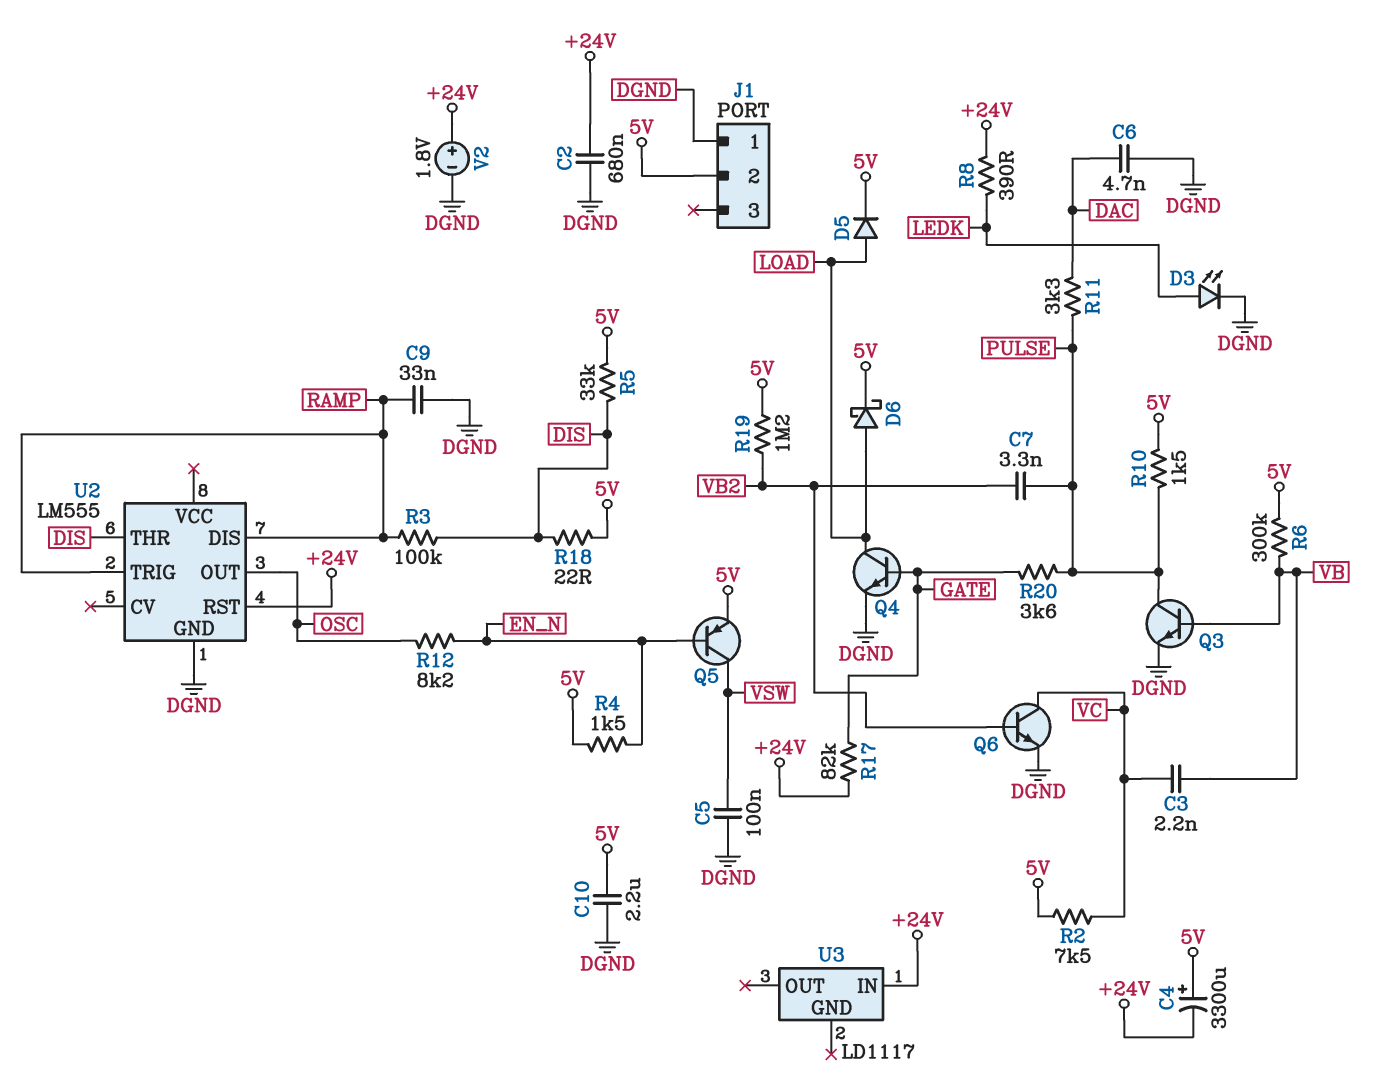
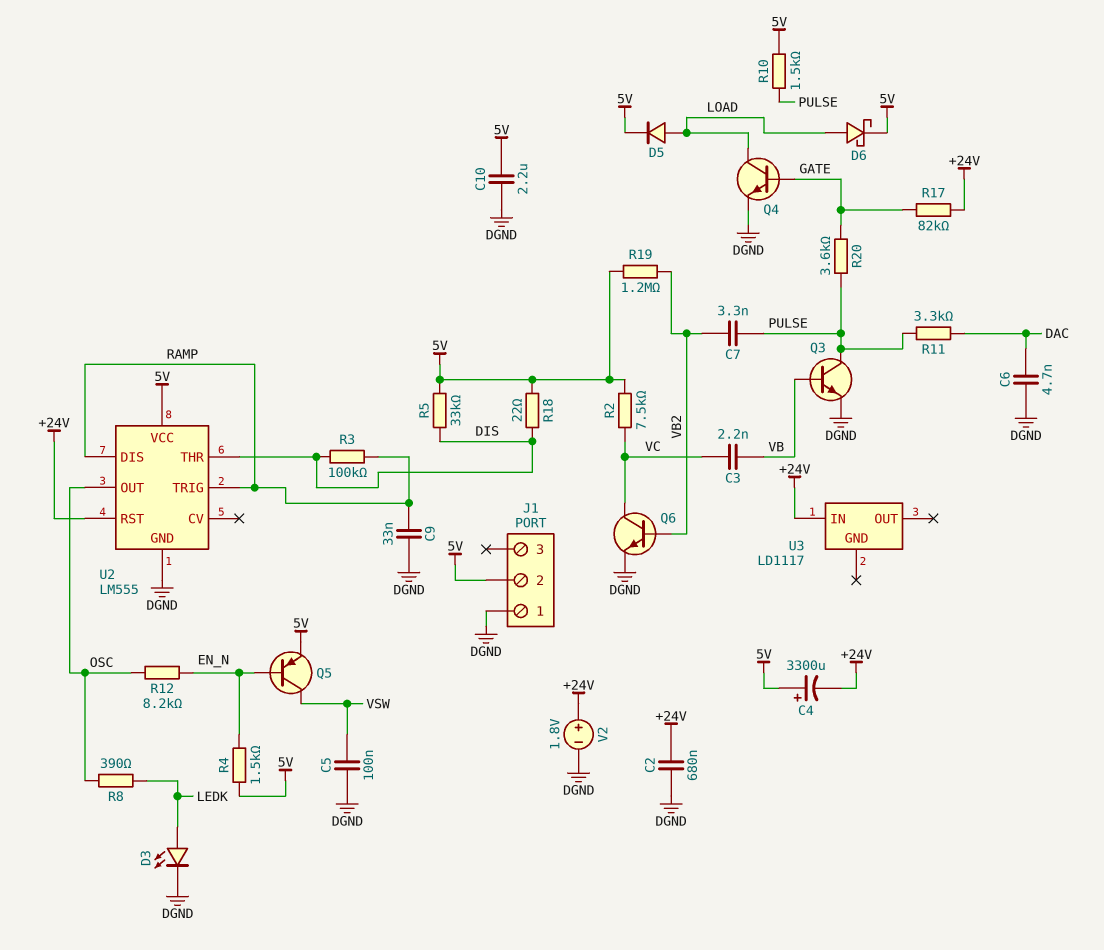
R6: 300k (5V, VB) -> none
R8: 390 (+24V, LEDK) -> 390 (LEDK, OSC)
U2 pin VCC: none -> 5V

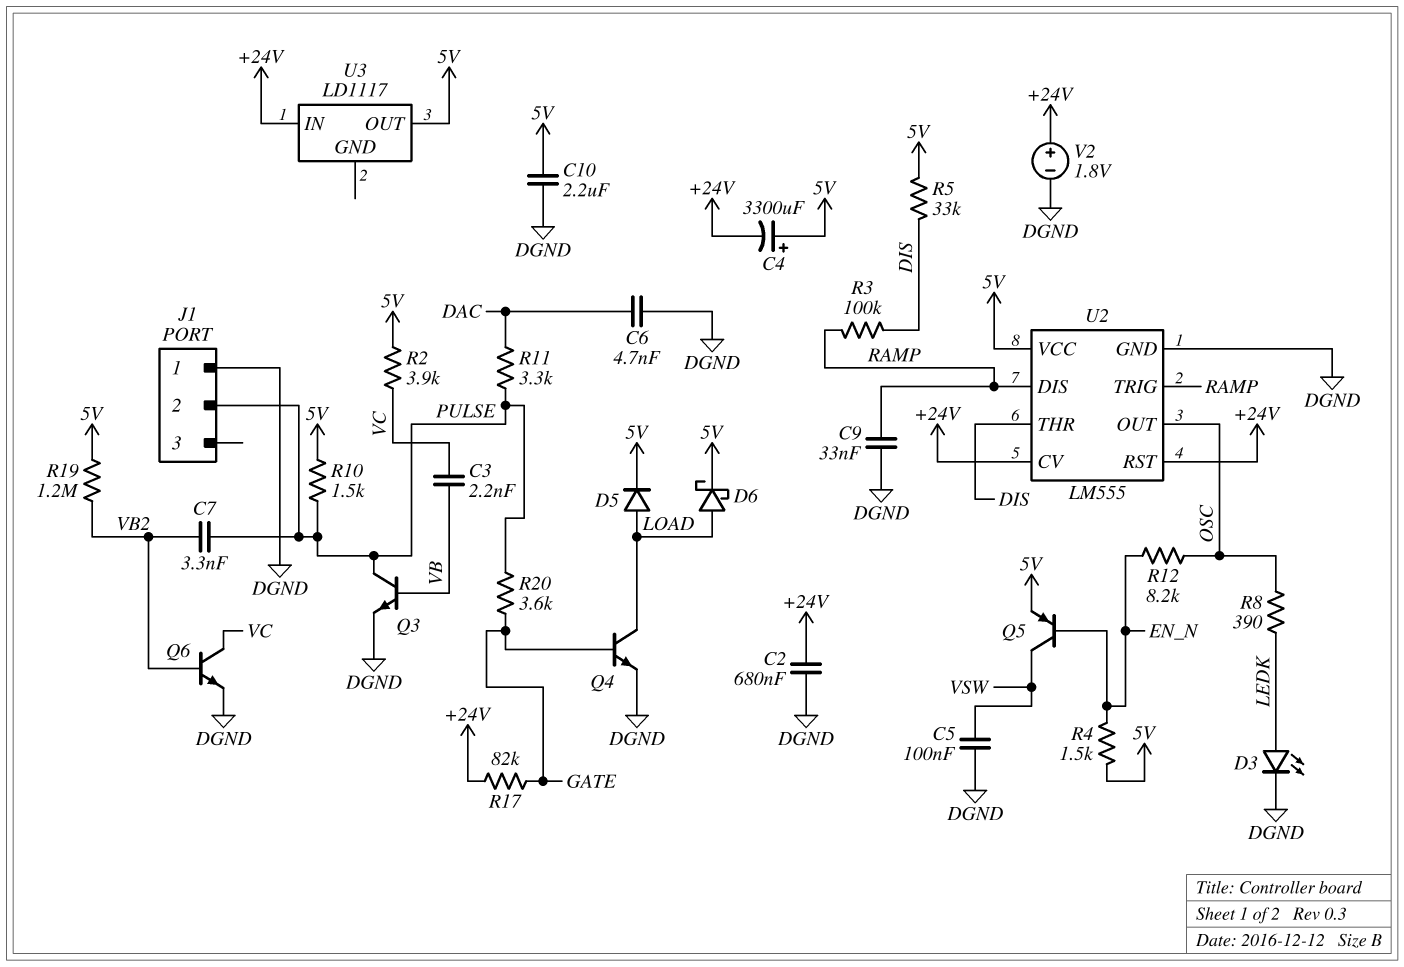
J1 pin 2: 5V -> PULSE
R2: 7.5k (5V, VC) -> 3.9k (5V, VC)
R18: 22 (5V, DIS) -> none
U2 pin CV: none -> +24V
U3 pin OUT: none -> 5V

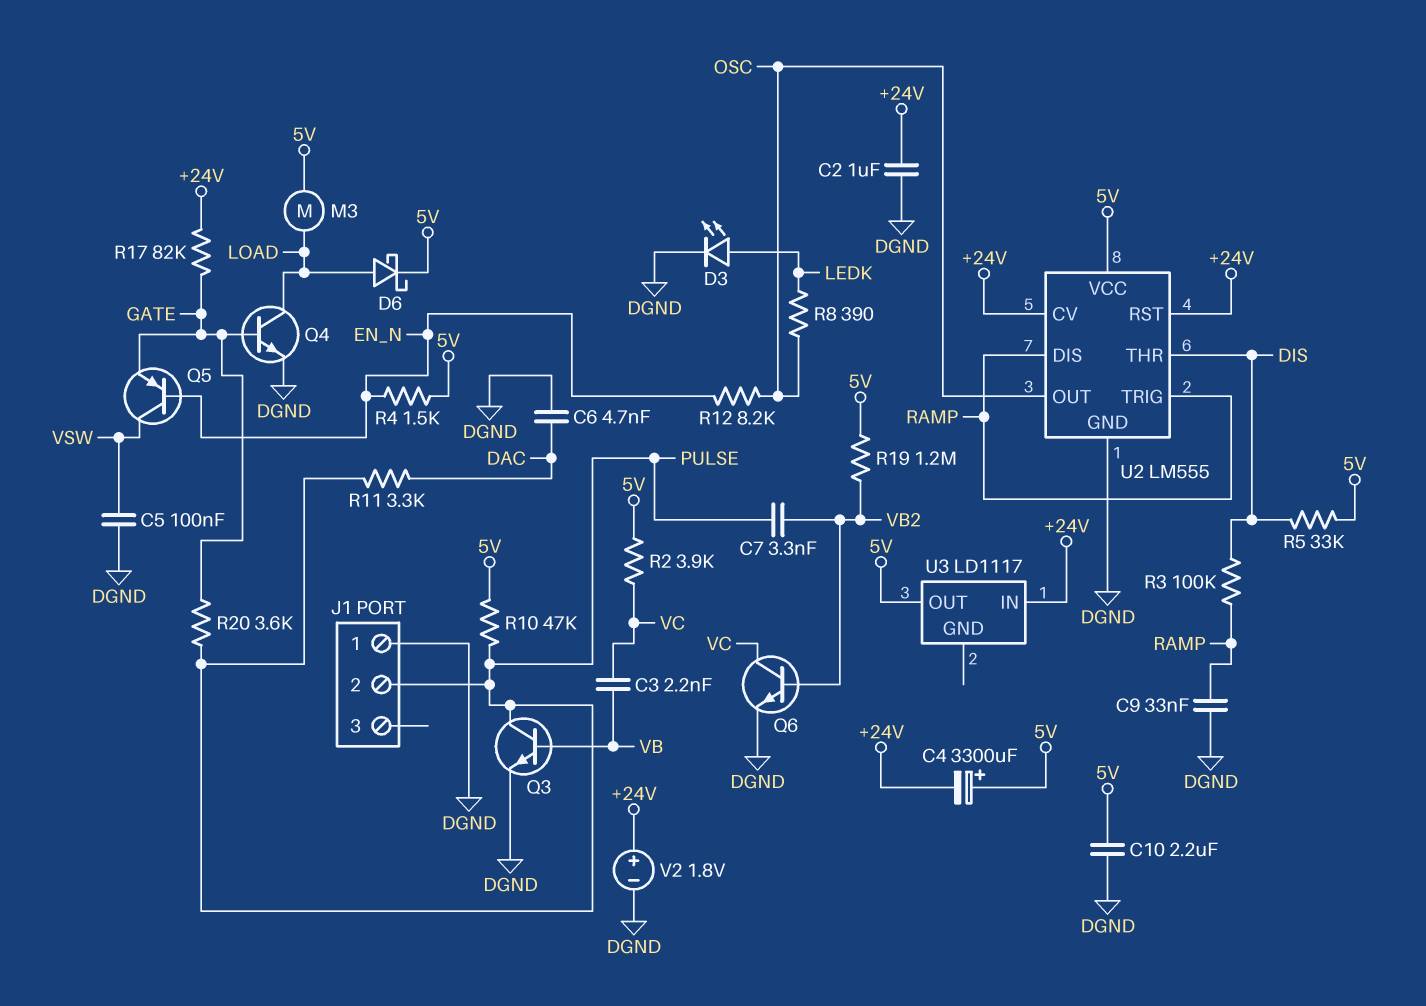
C2: 680nF (+24V, DGND) -> 1uF (+24V, DGND)
D5: diode (A LOAD, K 5V) -> none
M3: none -> motor (5V, LOAD)
Q5: PNP (B EN_N, C VSW, E 5V) -> PNP (B EN_N, C VSW, E GATE)
R10: 1.5k (5V, PULSE) -> 47k (5V, PULSE)

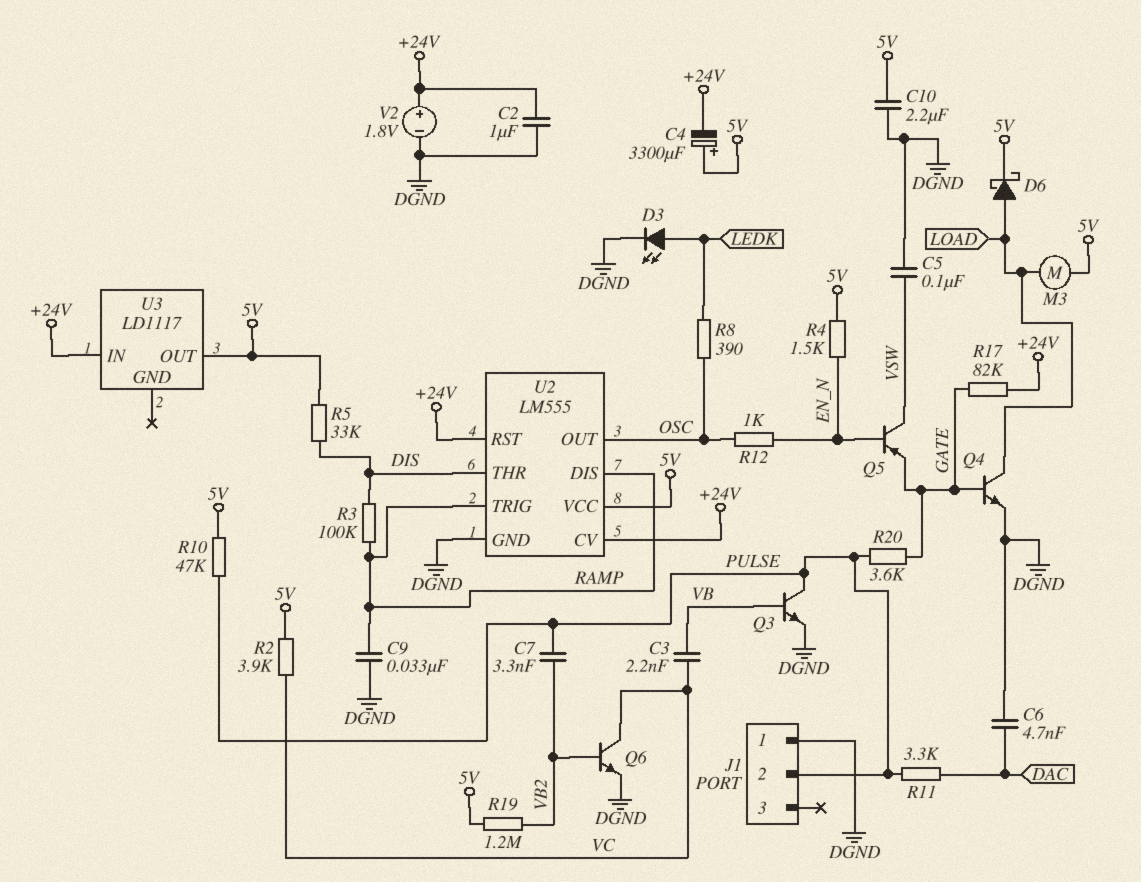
R12: 8.2k (EN_N, OSC) -> 1k (EN_N, OSC)

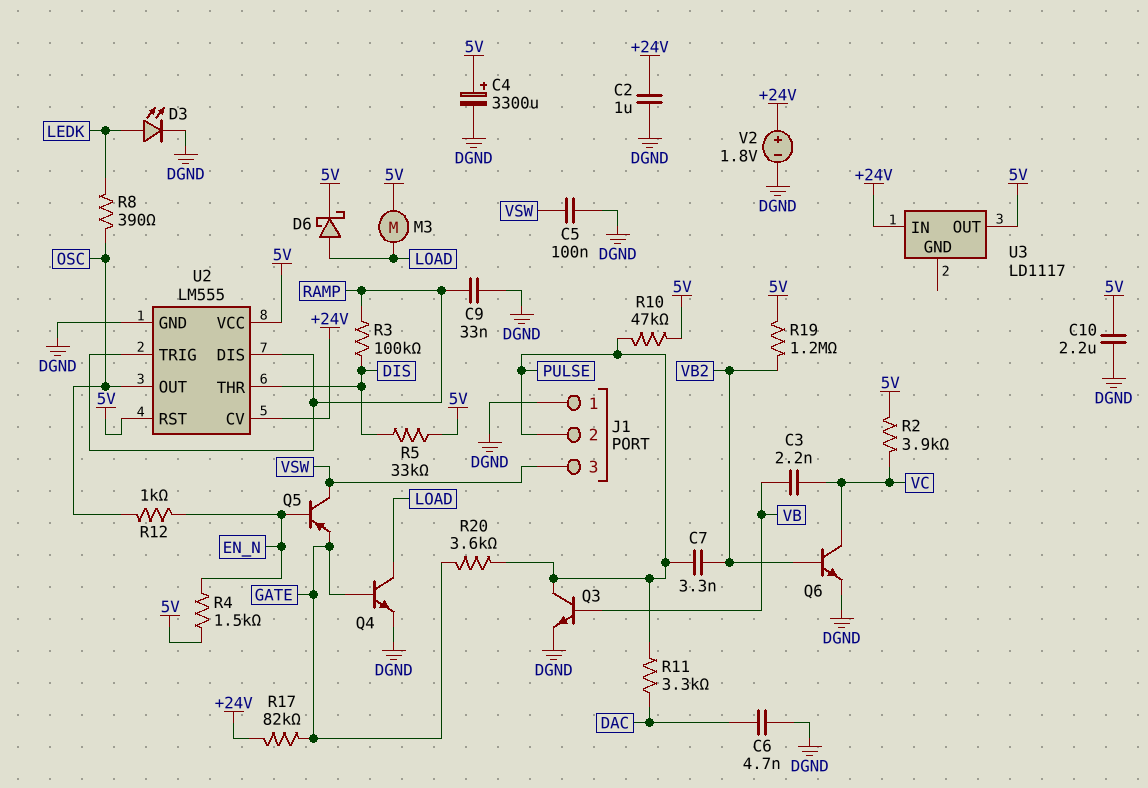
C4: 3300uF (plus 5V, minus +24V) -> 3300uF (plus 5V, minus DGND)
J1 pin 3: none -> VSW
U2 pin RST: +24V -> 5V

